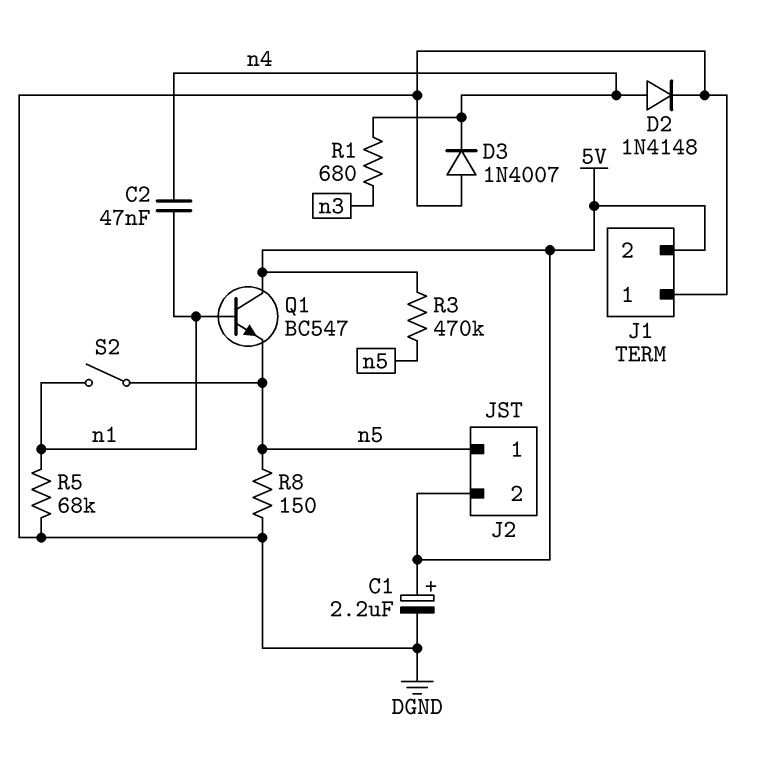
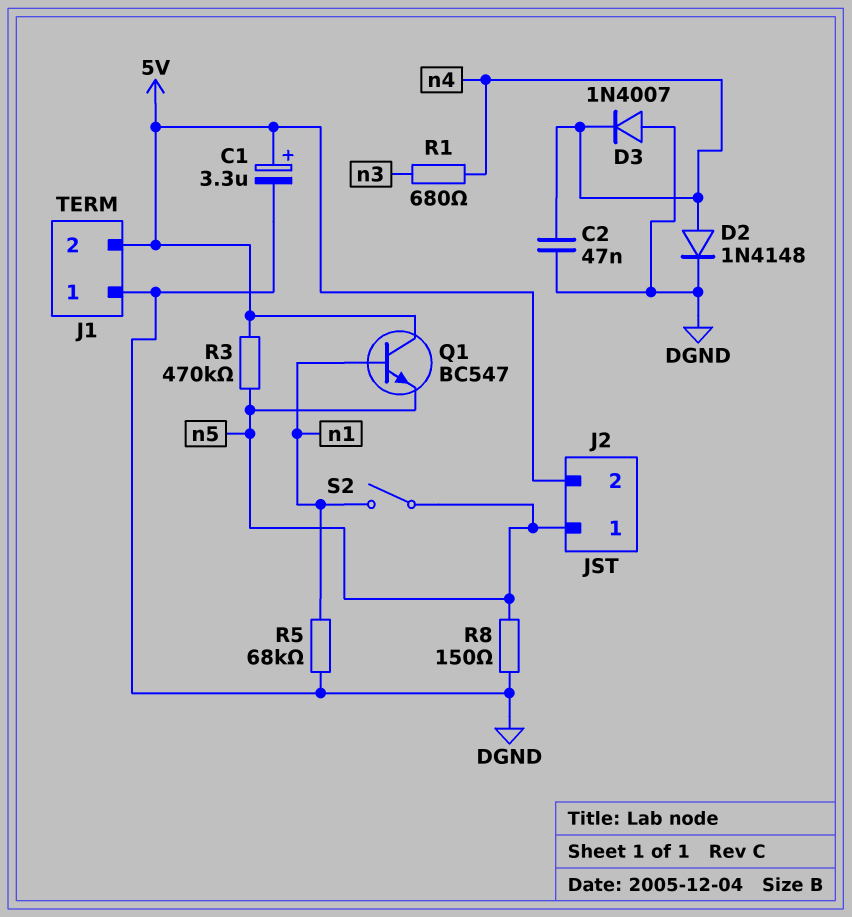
C1: 2.2uF (plus 5V, minus DGND) -> 3.3uF (plus 5V, minus DGND)
C2: 47nF (n1, n4) -> 47nF (DGND, n4)

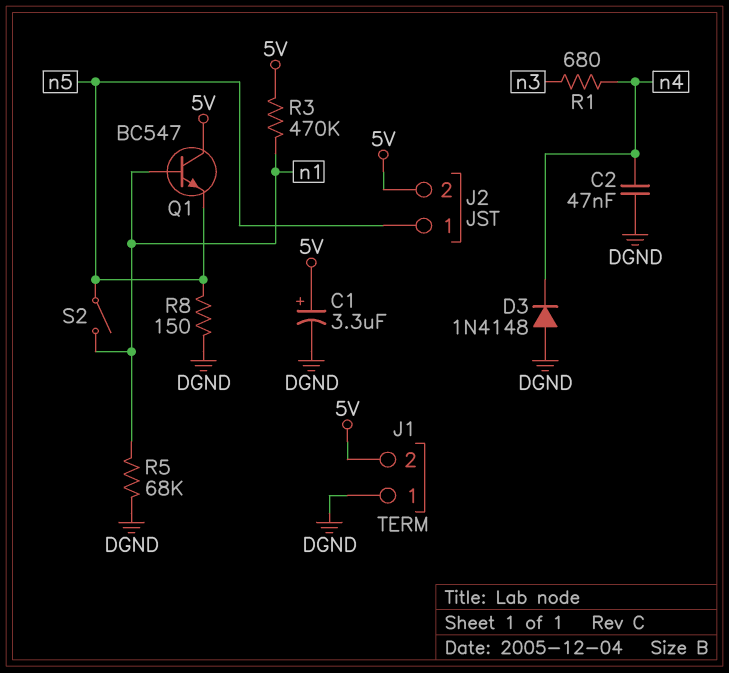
D2: diode 1N4148 (A n4, K DGND) -> none
D3: diode 1N4007 (A DGND, K n4) -> diode 1N4148 (A DGND, K n4)
R3: 470k (5V, n5) -> 470k (5V, n1)

